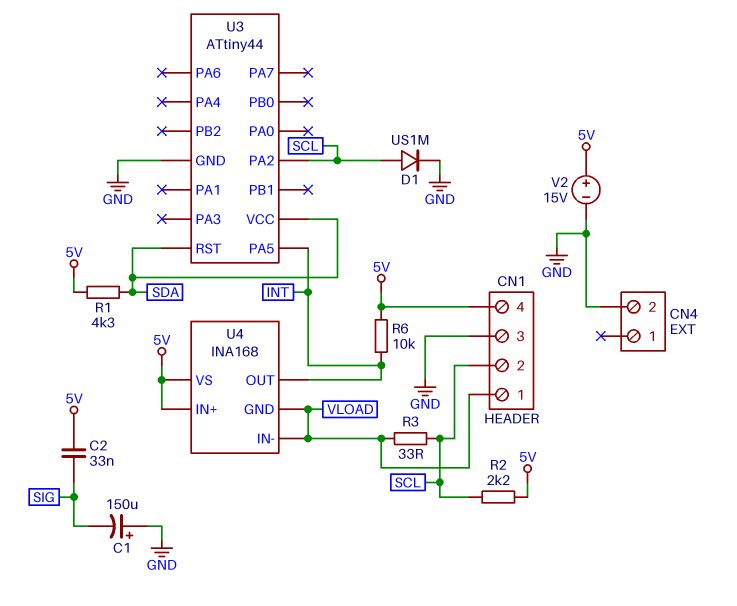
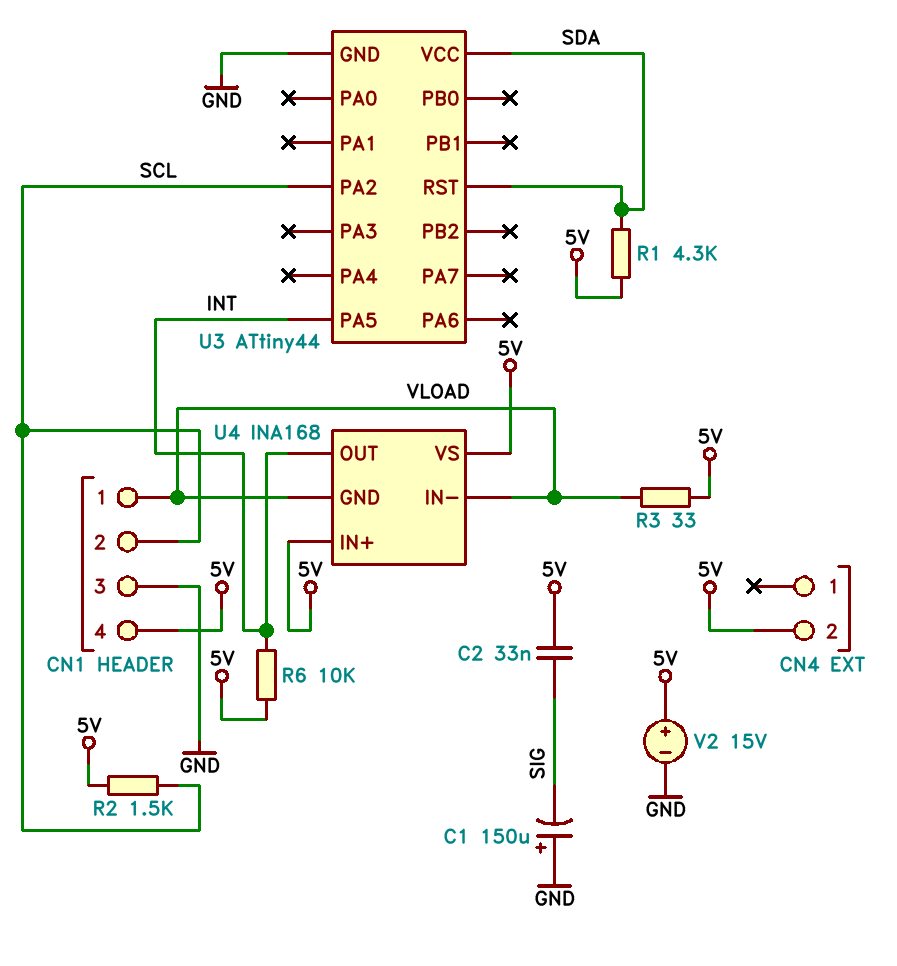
CN4 pin 2: GND -> 5V
D1: diode US1M (A SCL, K GND) -> none
R2: 2.2k (5V, SCL) -> 1.5k (5V, SCL)
R3: 33 (SCL, VLOAD) -> 33 (5V, VLOAD)

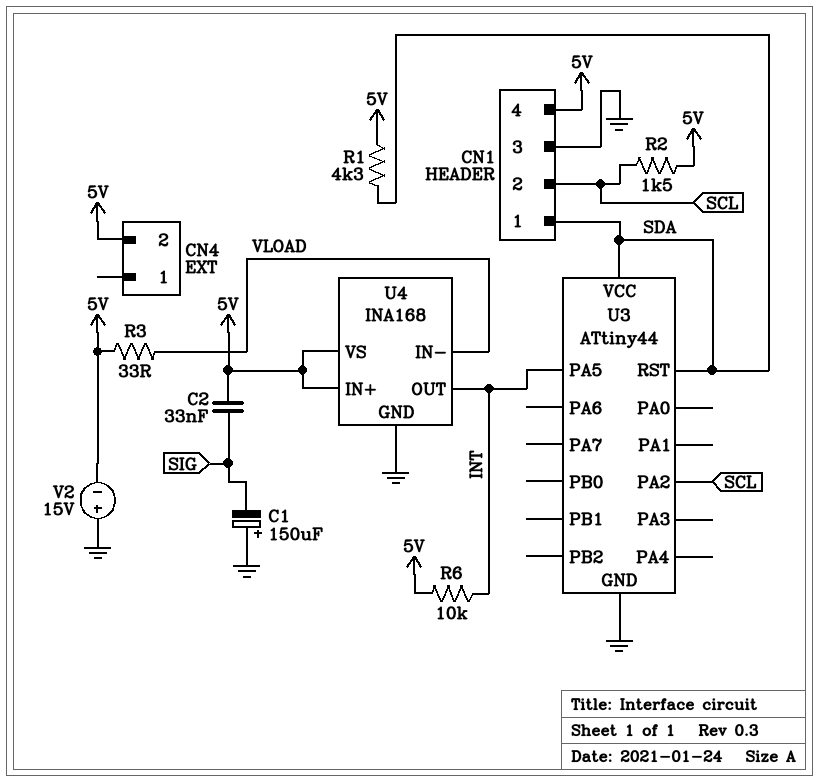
CN1 pin 1: VLOAD -> SDA
U4 pin GND: VLOAD -> GND
V2: 15V (plus 5V, minus GND) -> 15V (plus GND, minus 5V)

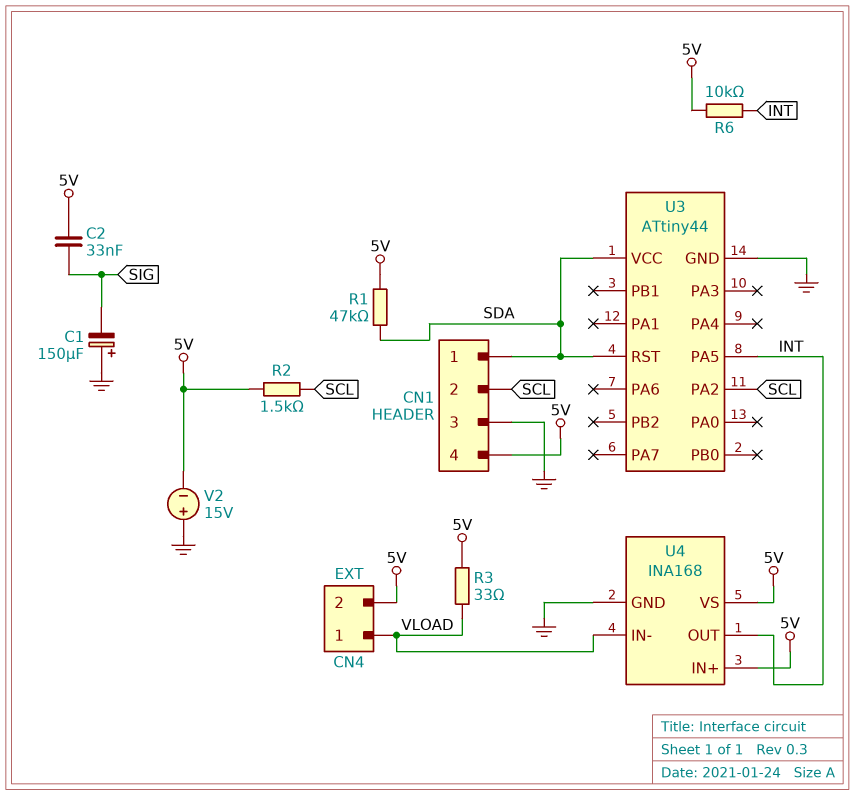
CN4 pin 1: none -> VLOAD
R1: 4.3k (5V, SDA) -> 47k (5V, SDA)

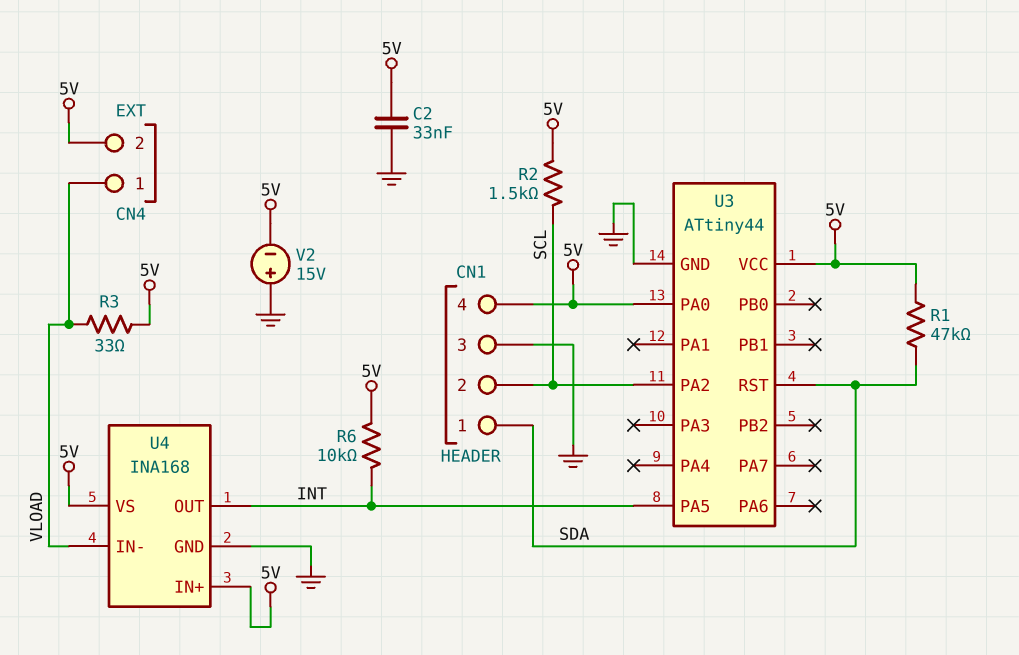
C1: 150uF (plus GND, minus SIG) -> none
C2: 33nF (5V, SIG) -> 33nF (5V, GND)
U3 pin PA0: none -> 5V
U3 pin VCC: SDA -> 5V

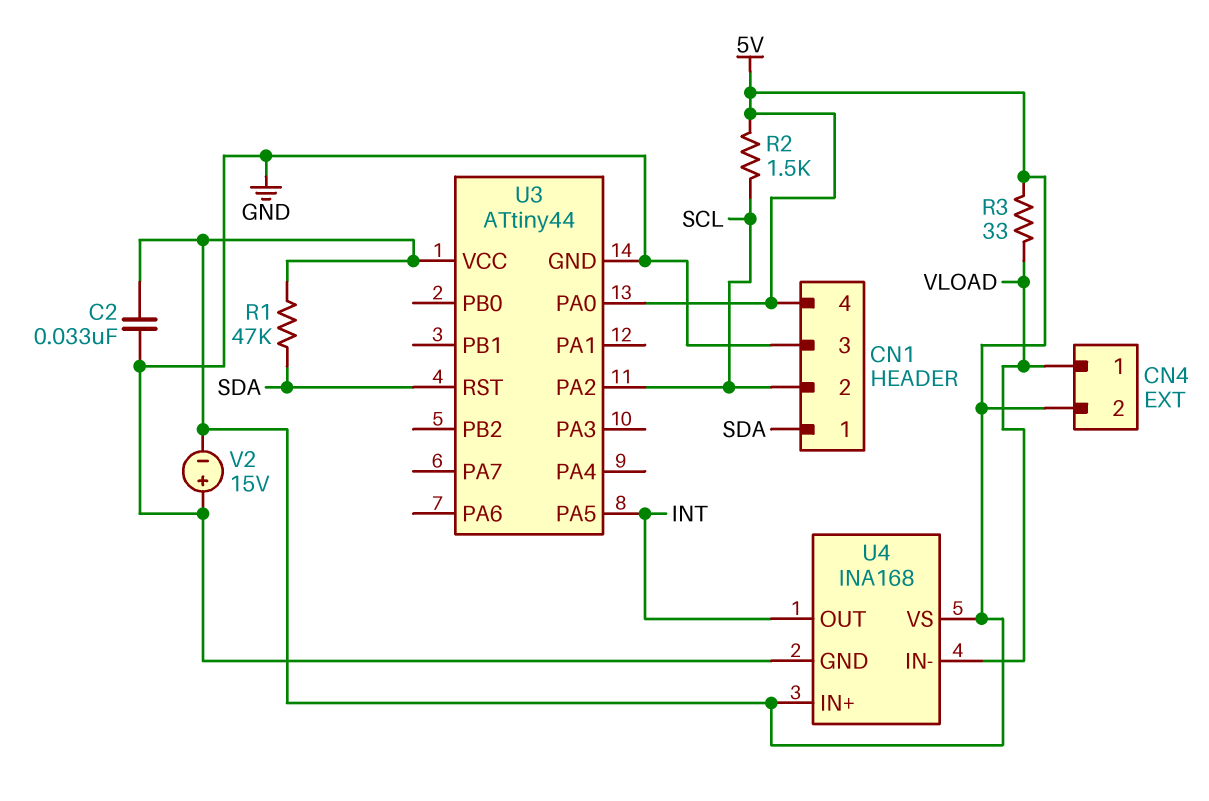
R6: 10k (5V, INT) -> none

